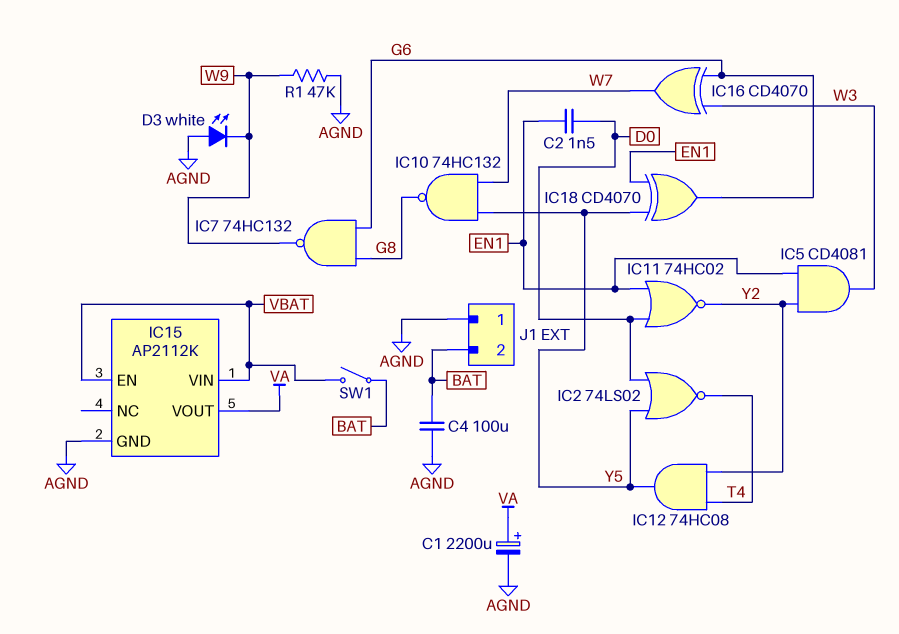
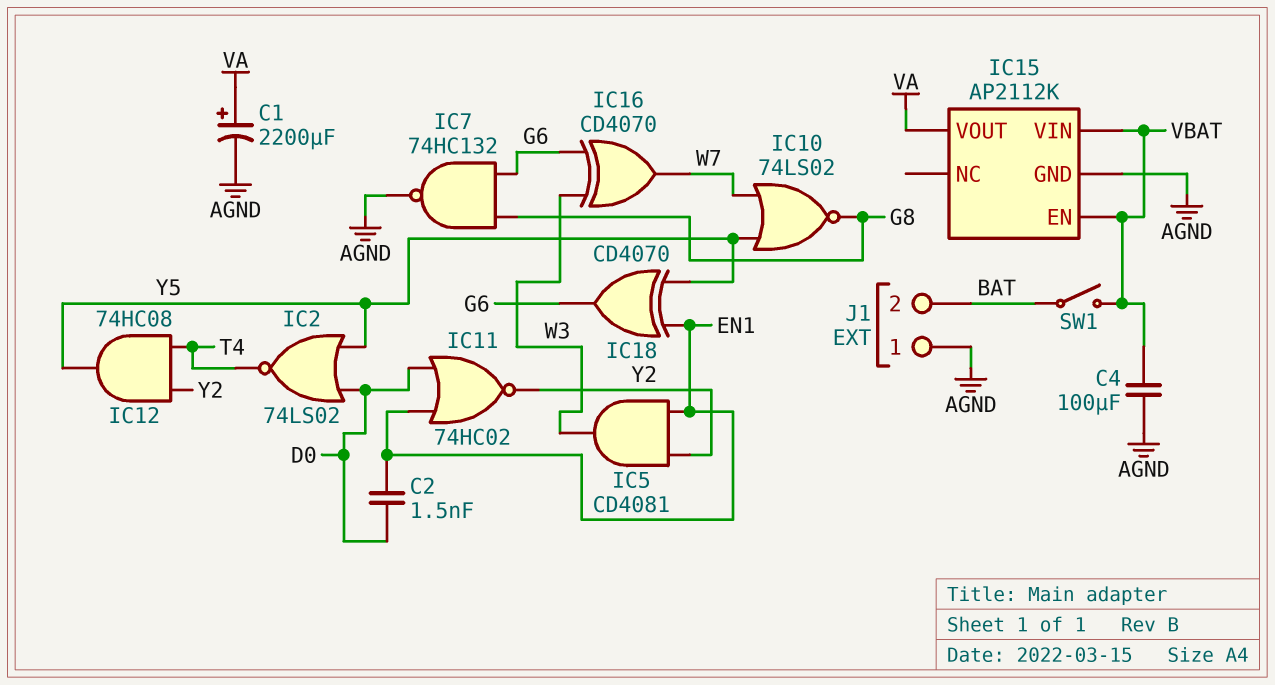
C4: 100uF (AGND, BAT) -> 100uF (AGND, VBAT)
D3: LED white (A AGND, K W9) -> none
IC7: NAND 74HC132 (in G6, in G8, out W9) -> NAND 74HC132 (in G6, in G8, out AGND)
IC10: NAND 74HC132 (in W7, in Y5, out G8) -> NOR 74LS02 (in W7, in Y5, out G8)
R1: 47k (AGND, W9) -> none

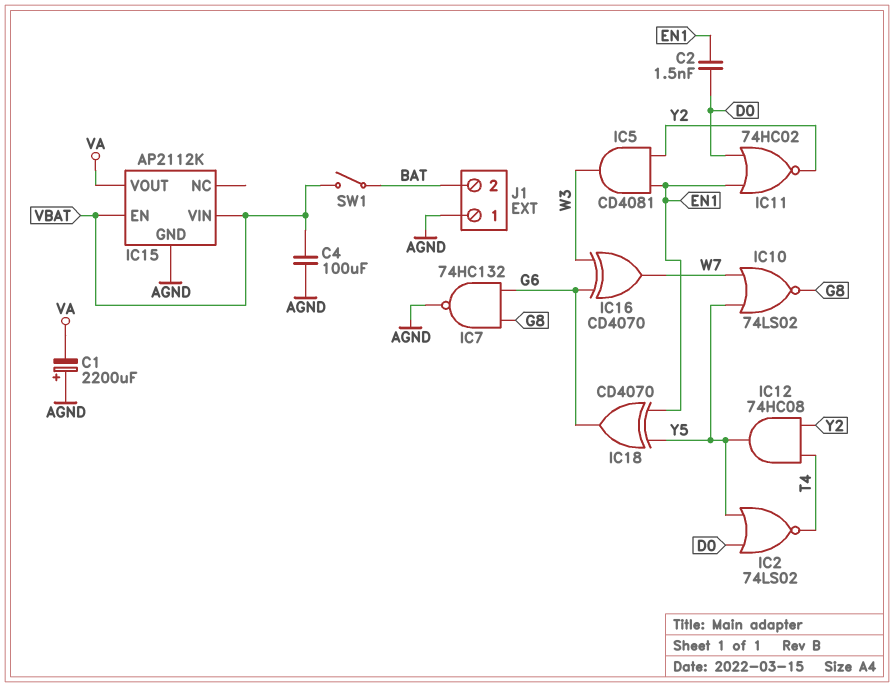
C1: 2200uF (plus VA, minus AGND) -> 2200uF (plus AGND, minus VA)

